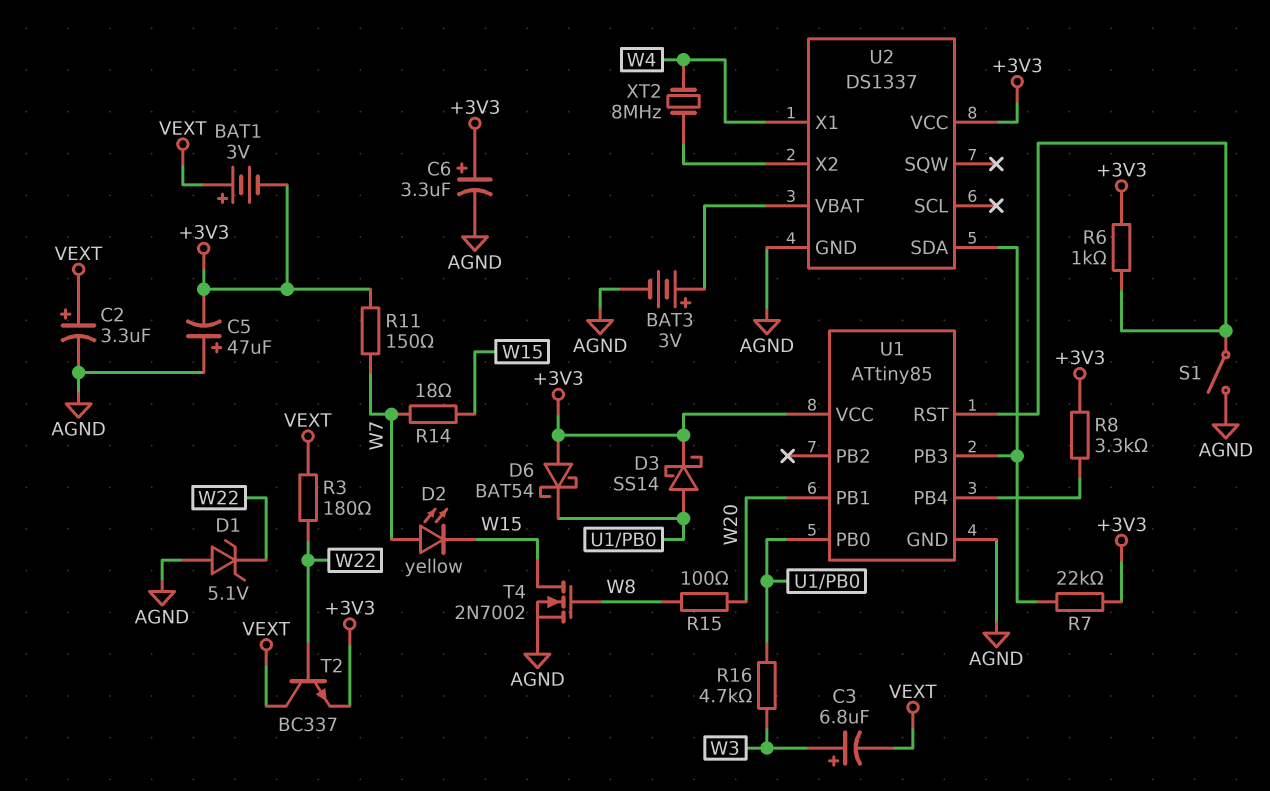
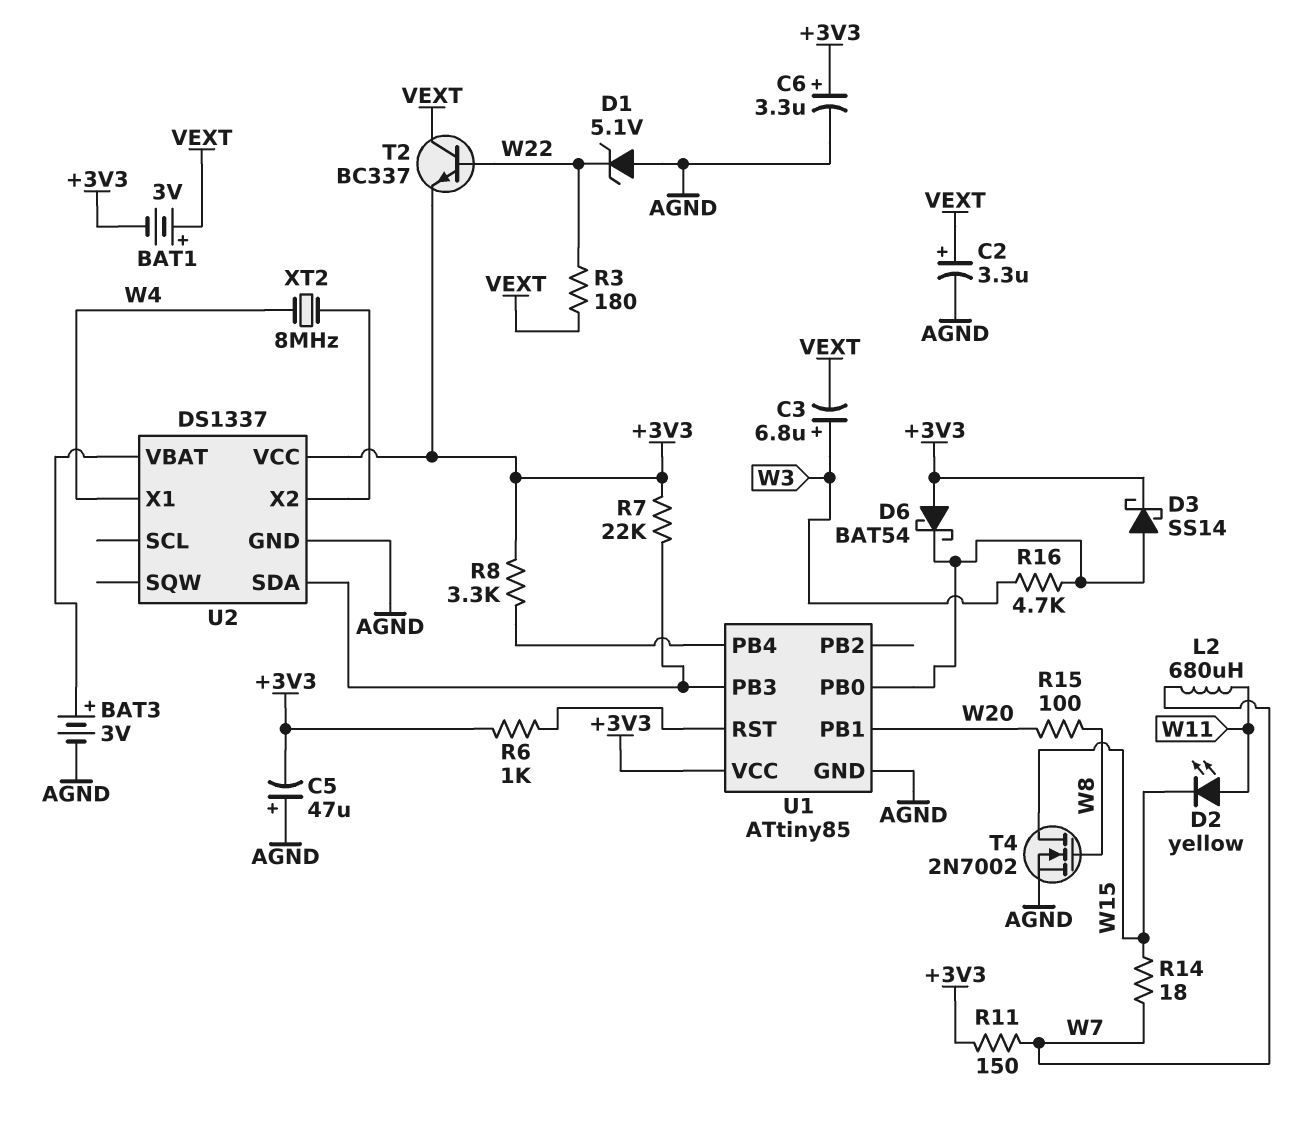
D2: LED yellow (A W7, K W15) -> LED yellow (A W11, K W15)
L2: none -> 680uH (W7, W11)
S1: switch (AGND, U1/RST) -> none

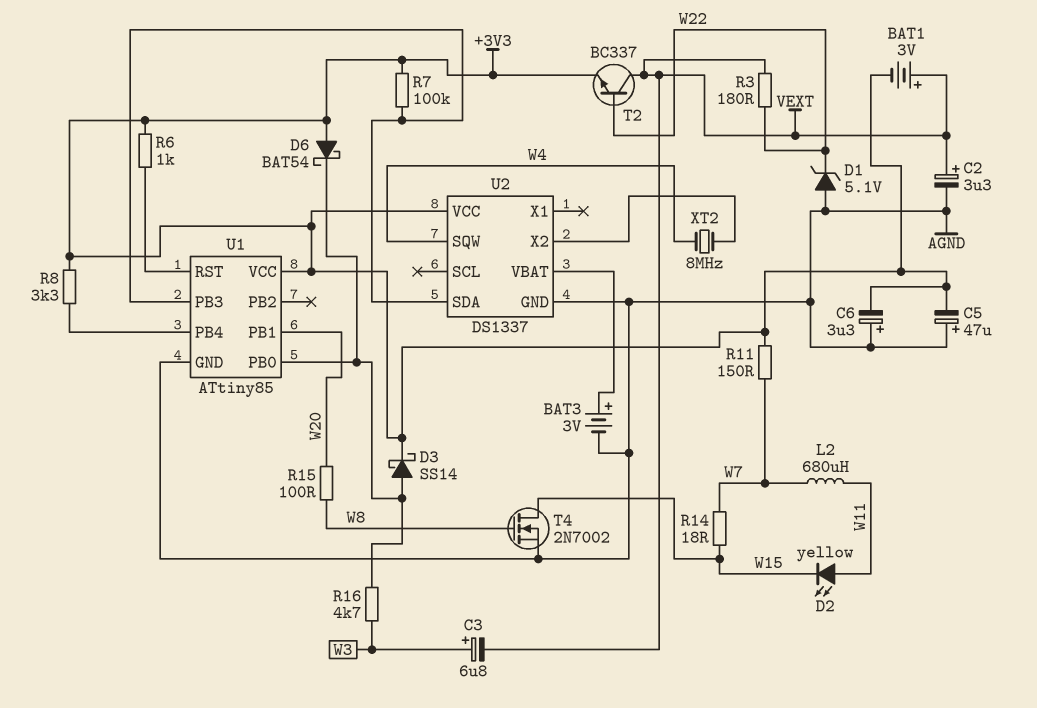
C6: 3.3uF (plus +3V3, minus AGND) -> 3.3uF (plus AGND, minus +3V3)
R7: 22k (+3V3, U1/PB3) -> 100k (+3V3, U1/PB3)
U2 pin SQW: none -> W4
U2 pin X1: W4 -> none

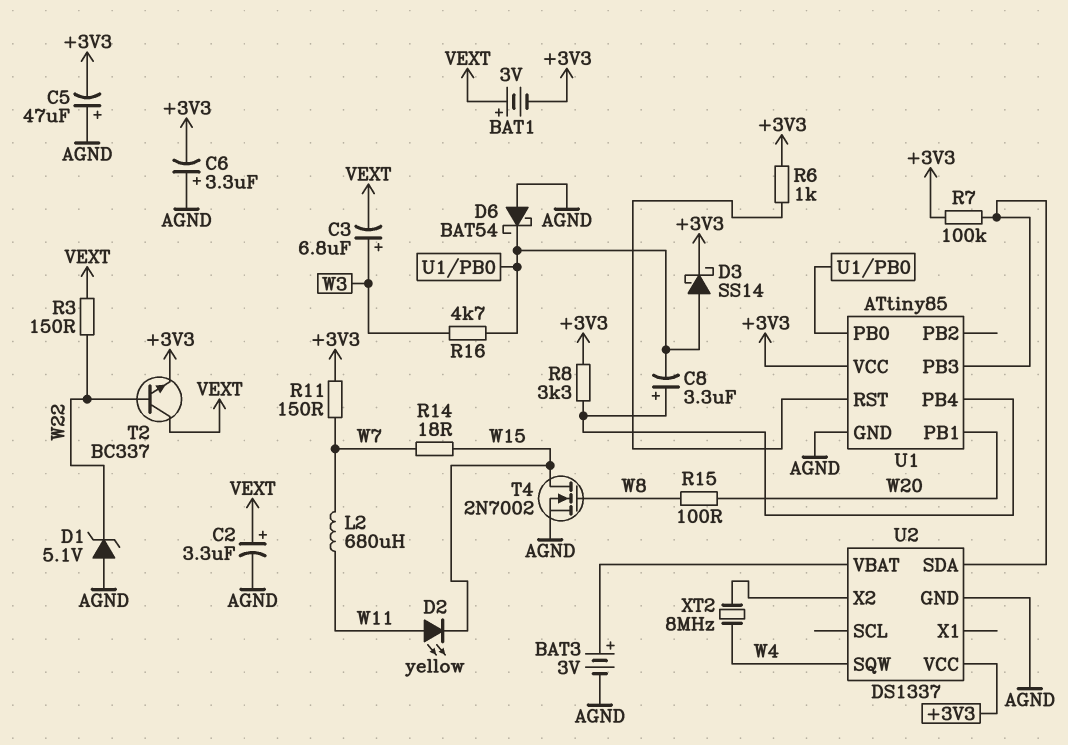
C8: none -> 3.3uF (plus U1/PB4, minus U1/PB0)
D6: schottky BAT54 (A +3V3, K U1/PB0) -> schottky BAT54 (A AGND, K U1/PB0)
R3: 180 (VEXT, W22) -> 150 (VEXT, W22)

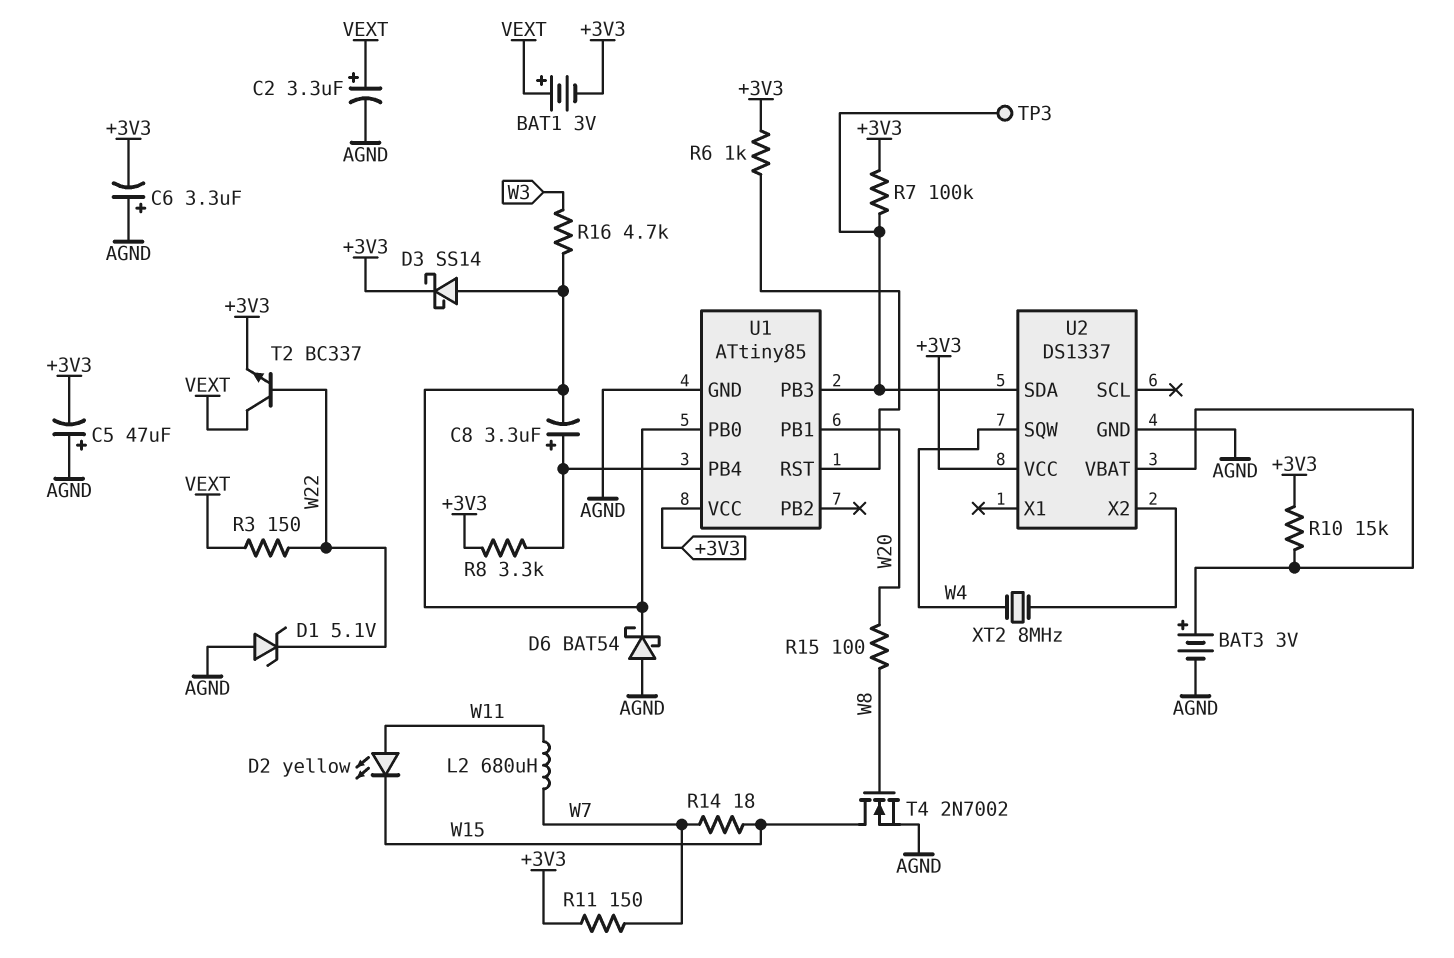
C3: 6.8uF (plus W3, minus VEXT) -> none
R10: none -> 15k (+3V3, U2/VBAT)
TP3: none -> test point (U1/PB3)

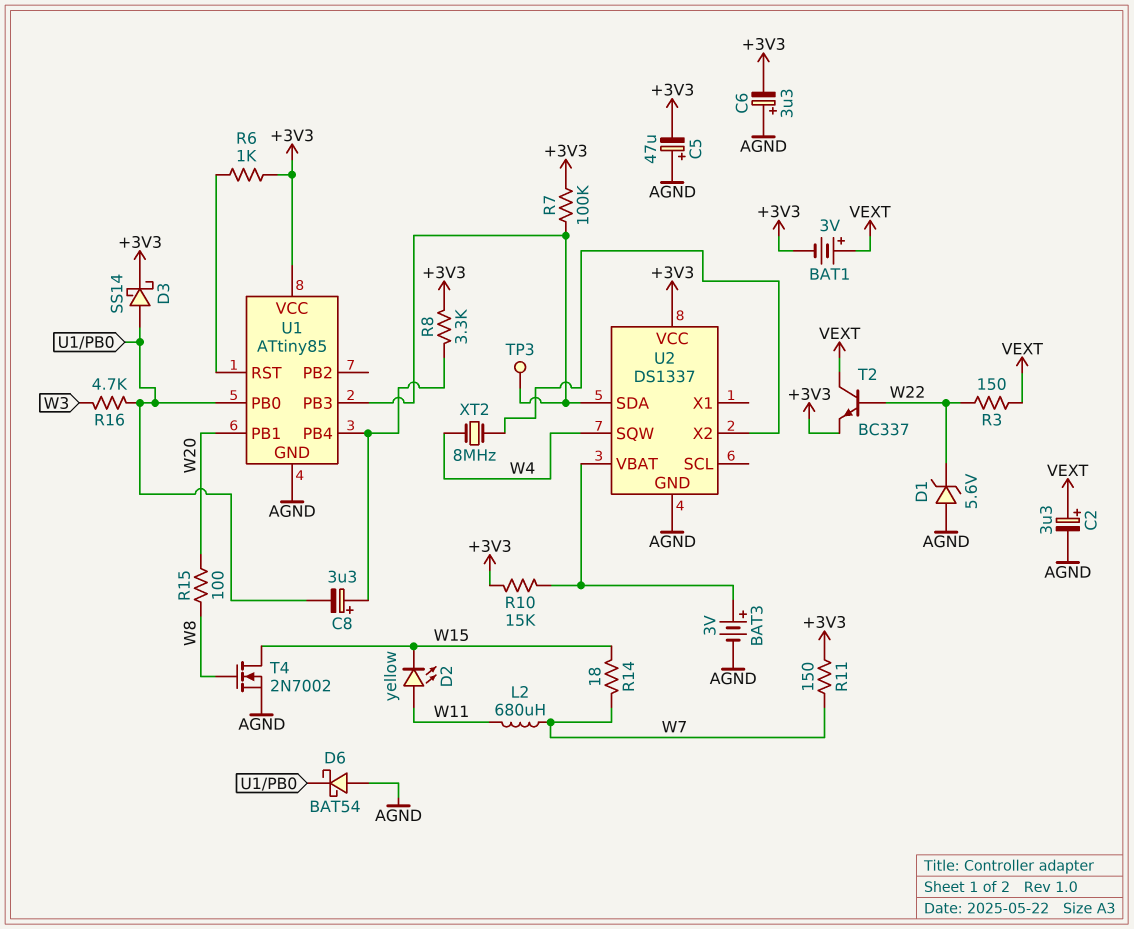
D1: zener 5.1V (A AGND, K W22) -> zener 5.6V (A AGND, K W22)

